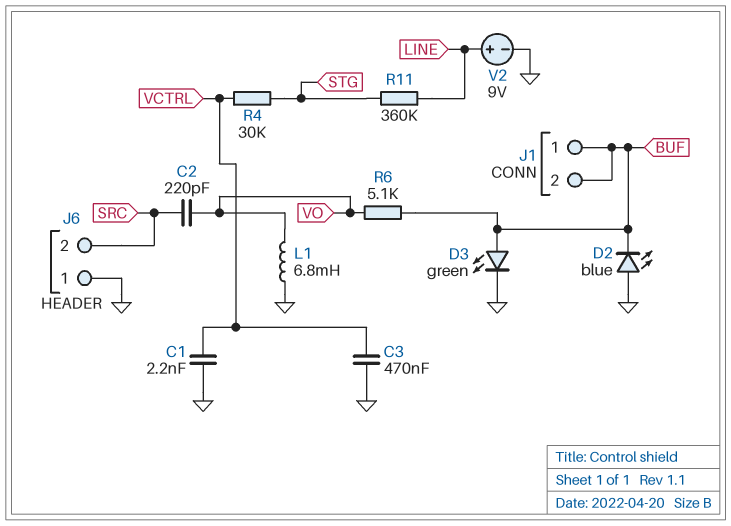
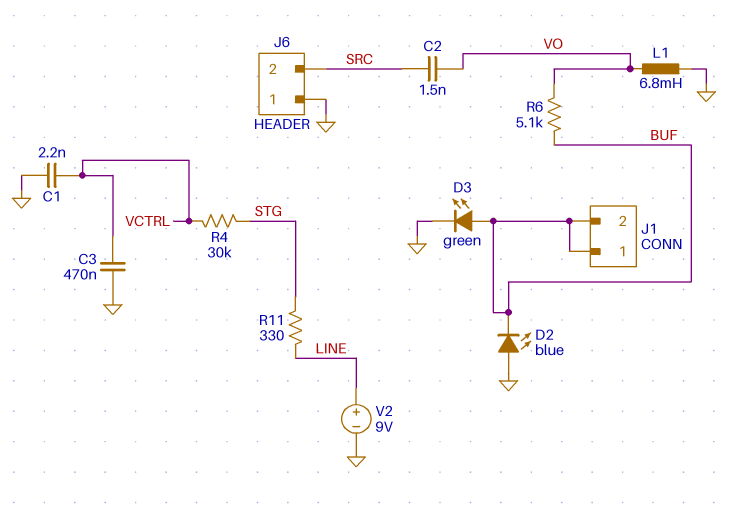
C2: 220pF (SRC, VO) -> 1.5nF (SRC, VO)
R11: 360k (LINE, STG) -> 330 (LINE, STG)

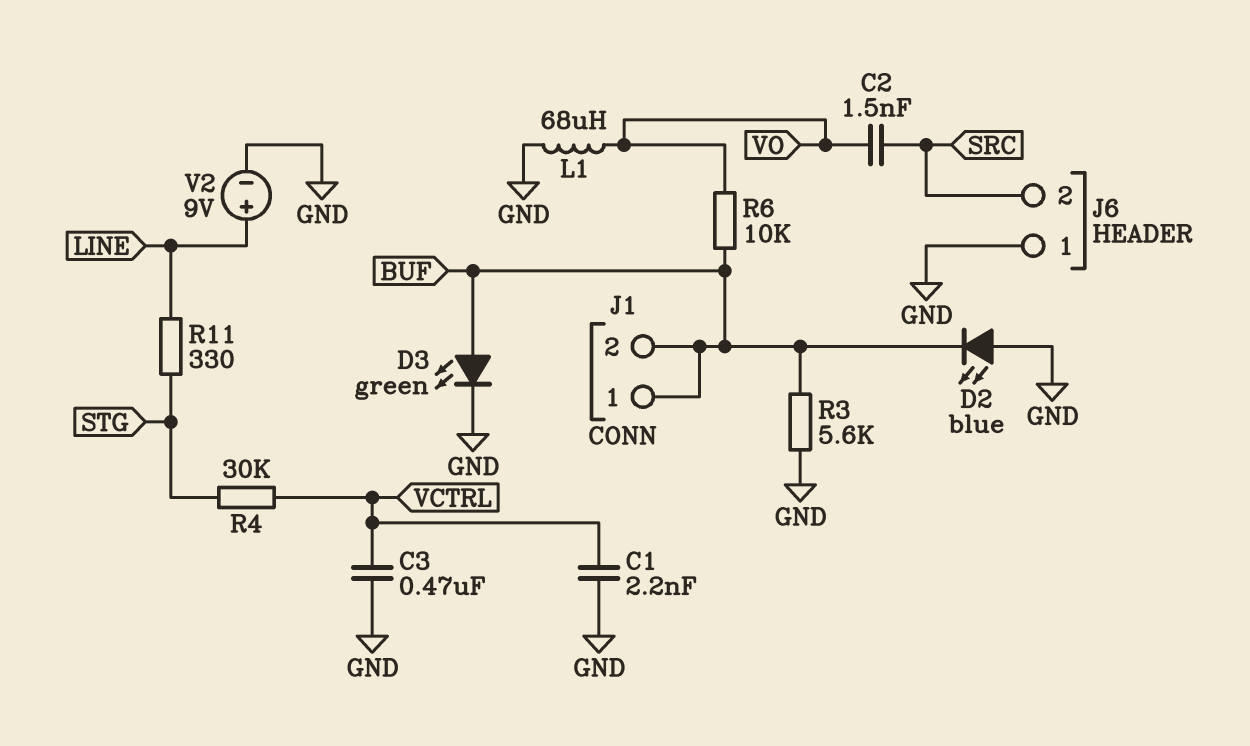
L1: 6.8mH (GND, VO) -> 68uH (GND, VO)
R3: none -> 5.6k (BUF, GND)
R6: 5.1k (BUF, VO) -> 10k (BUF, VO)

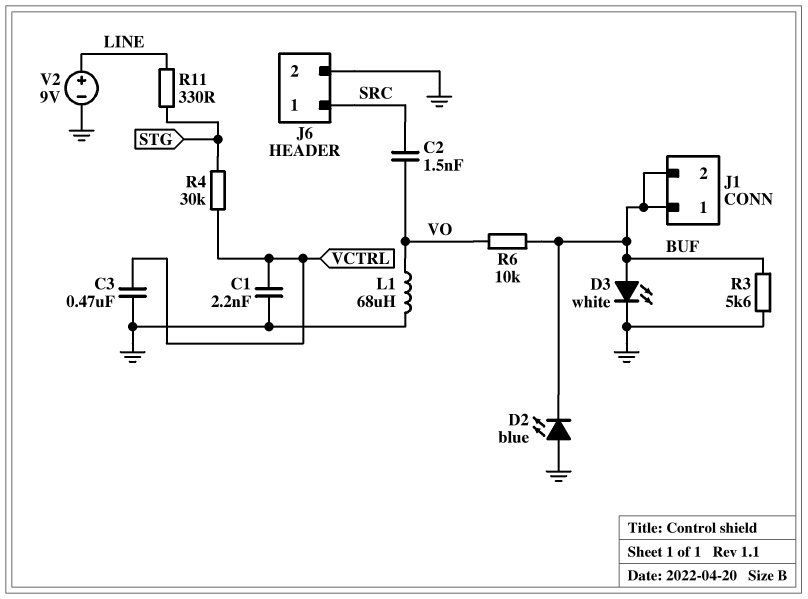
D3: LED green (A BUF, K GND) -> LED white (A BUF, K GND)
J6 pin 1: GND -> SRC
J6 pin 2: SRC -> GND

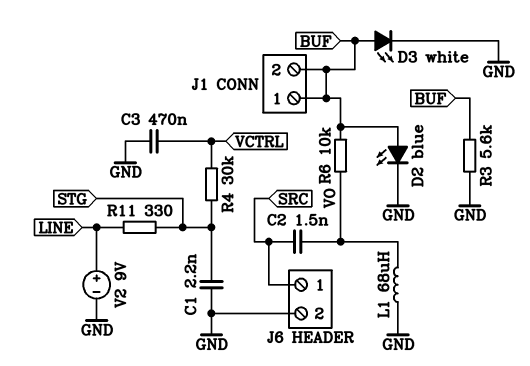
C1: 2.2nF (GND, VCTRL) -> 2.2nF (GND, STG)
D2: LED blue (A GND, K BUF) -> LED blue (A BUF, K GND)

